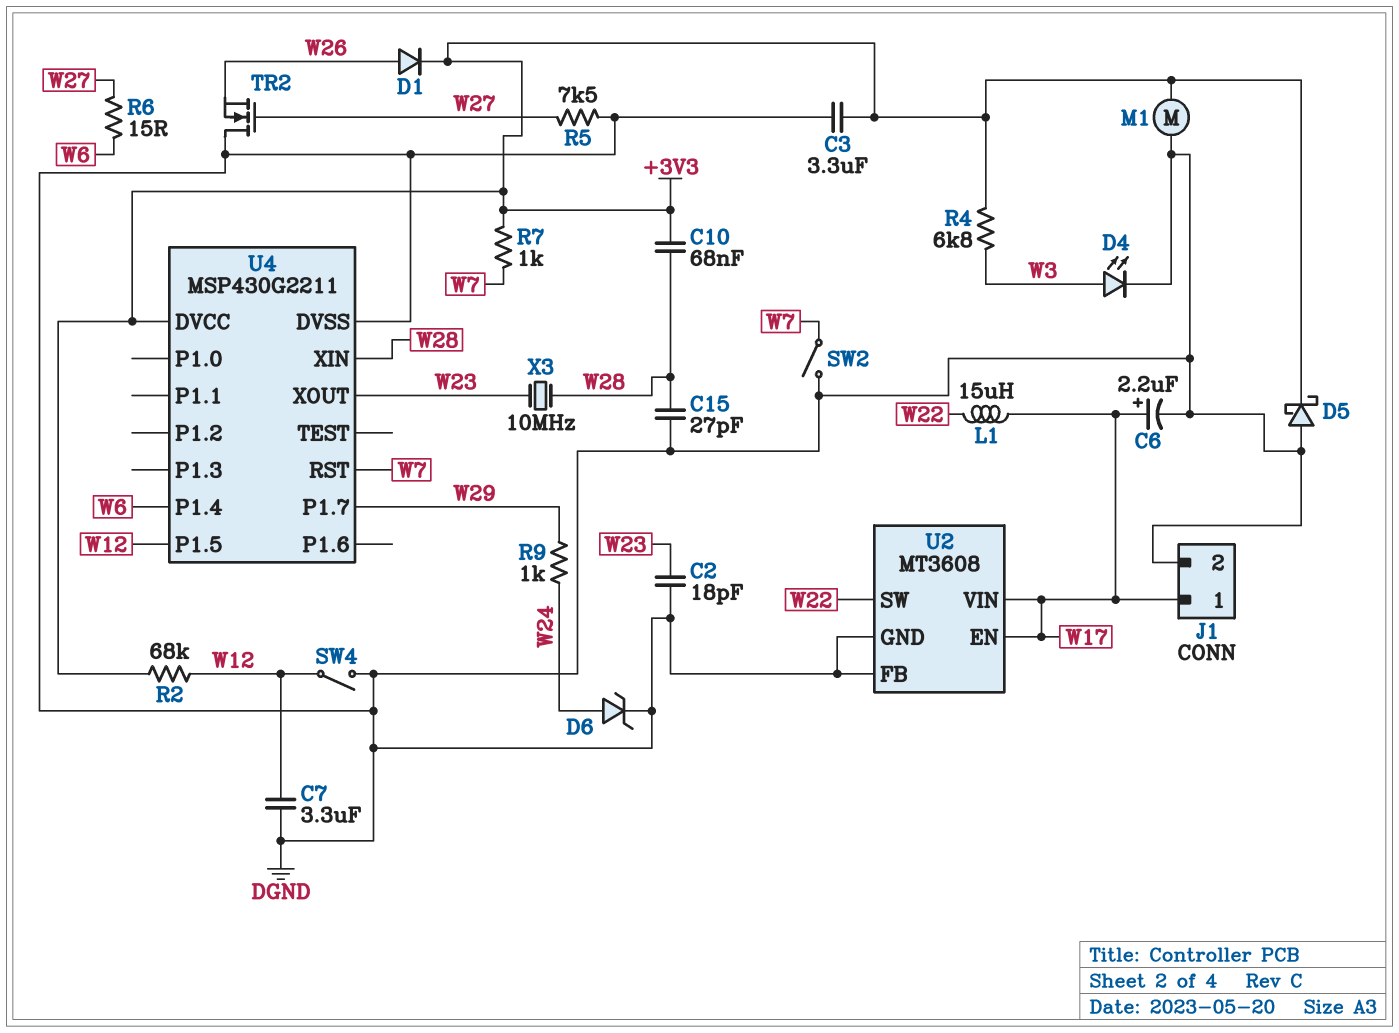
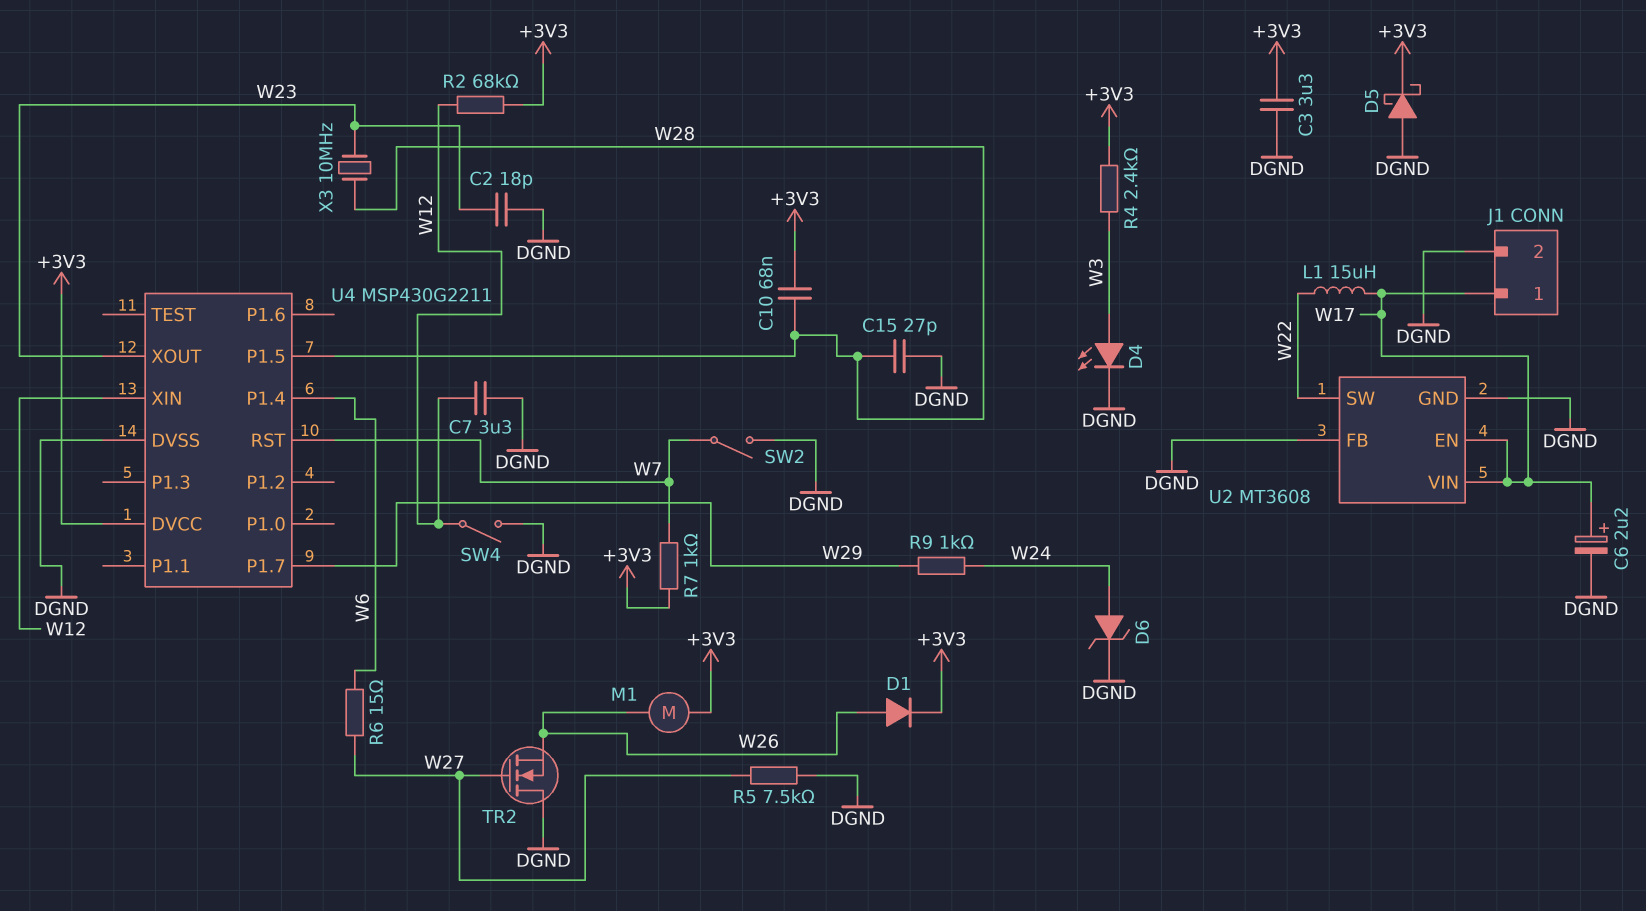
M1: motor (+3V3, DGND) -> motor (+3V3, W26)
R4: 6.8k (+3V3, W3) -> 2.4k (+3V3, W3)
U4 pin P1.5: W12 -> W28
U4 pin XIN: W28 -> W12

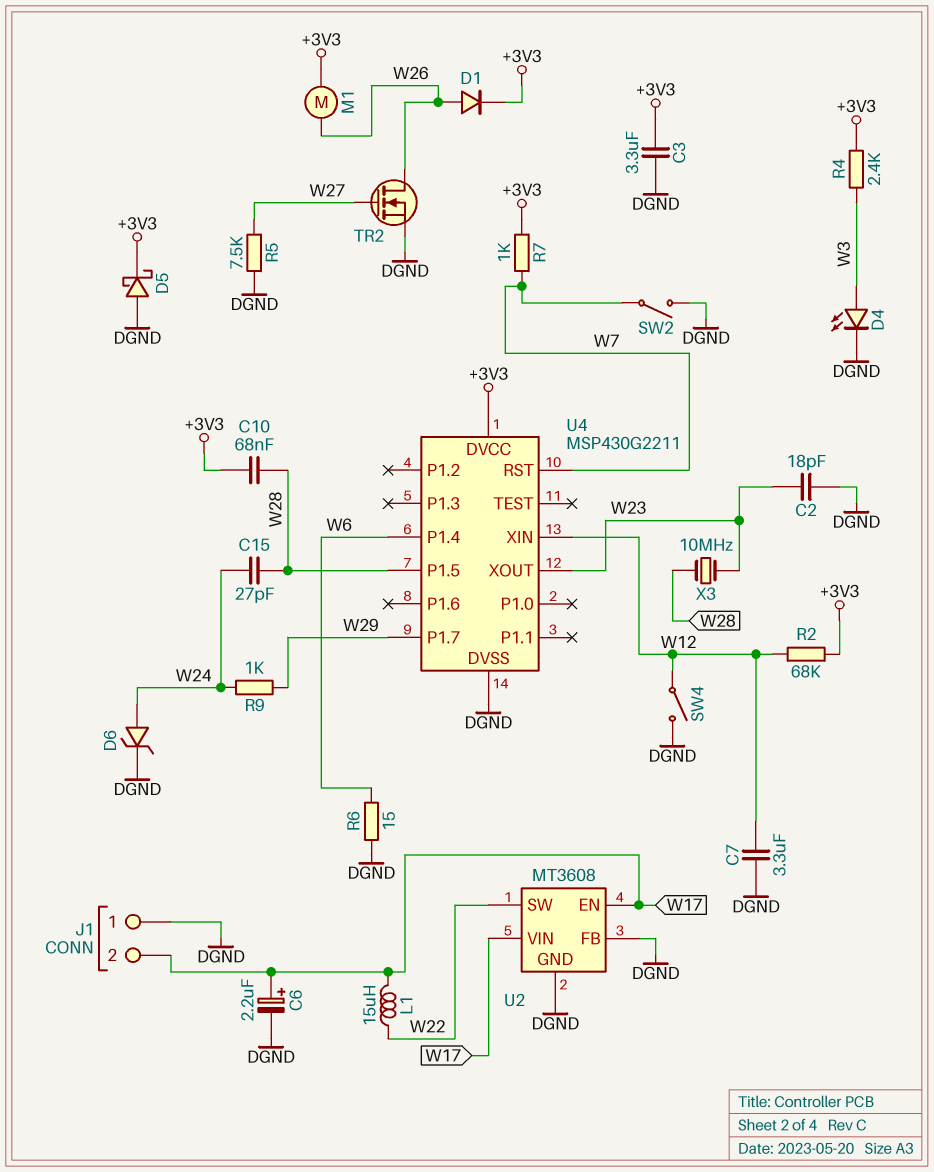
C15: 27pF (DGND, W28) -> 27pF (W24, W28)
J1 pin 1: W17 -> DGND
J1 pin 2: DGND -> W17
R6: 15 (W6, W27) -> 15 (DGND, W6)
TR2: NMOS (G W27, D DGND, S W26) -> NMOS (G W27, D W26, S DGND)

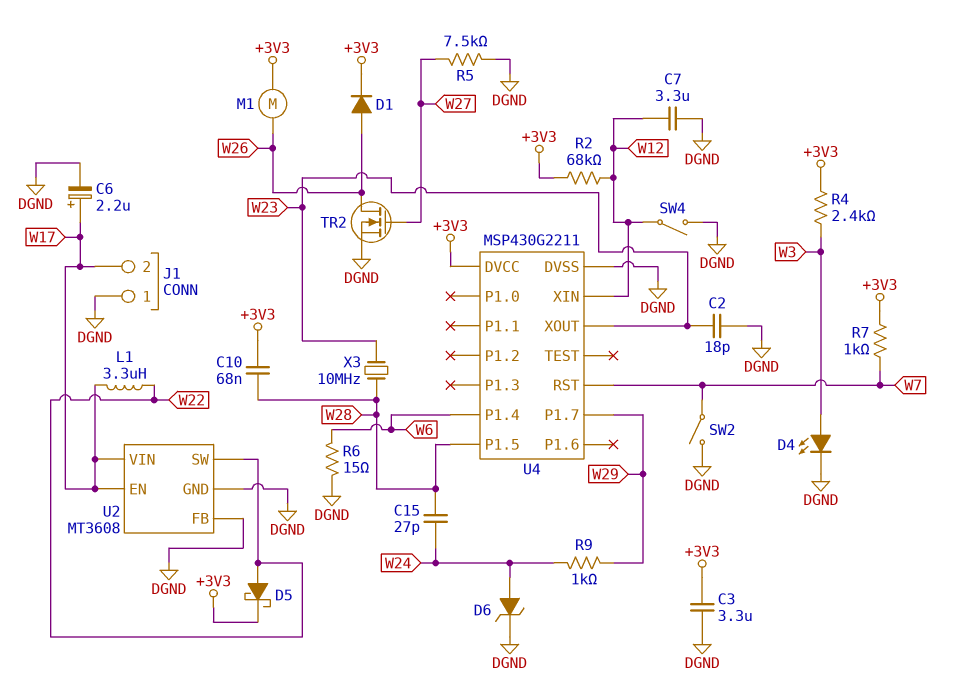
D5: schottky (A DGND, K +3V3) -> schottky (A W22, K +3V3)
L1: 15uH (W17, W22) -> 3.3uH (W17, W22)

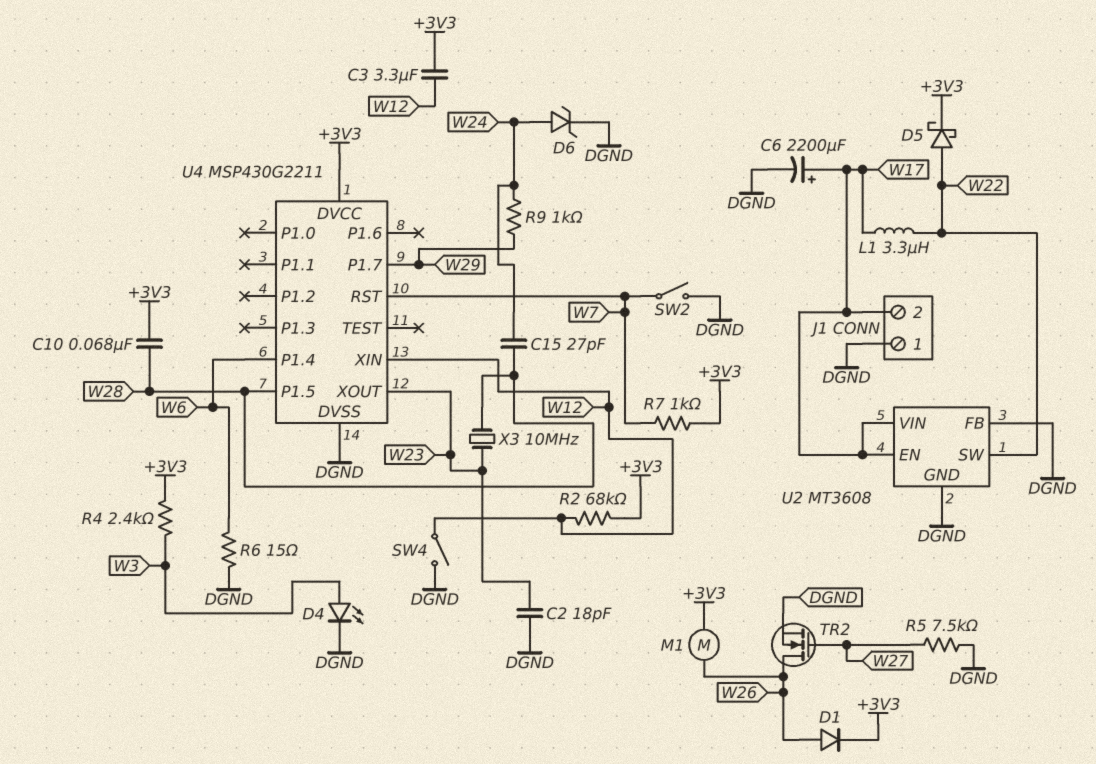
C3: 3.3uF (+3V3, DGND) -> 3.3uF (+3V3, W12)
C6: 2.2uF (plus W17, minus DGND) -> 2200uF (plus W17, minus DGND)
C7: 3.3uF (DGND, W12) -> none

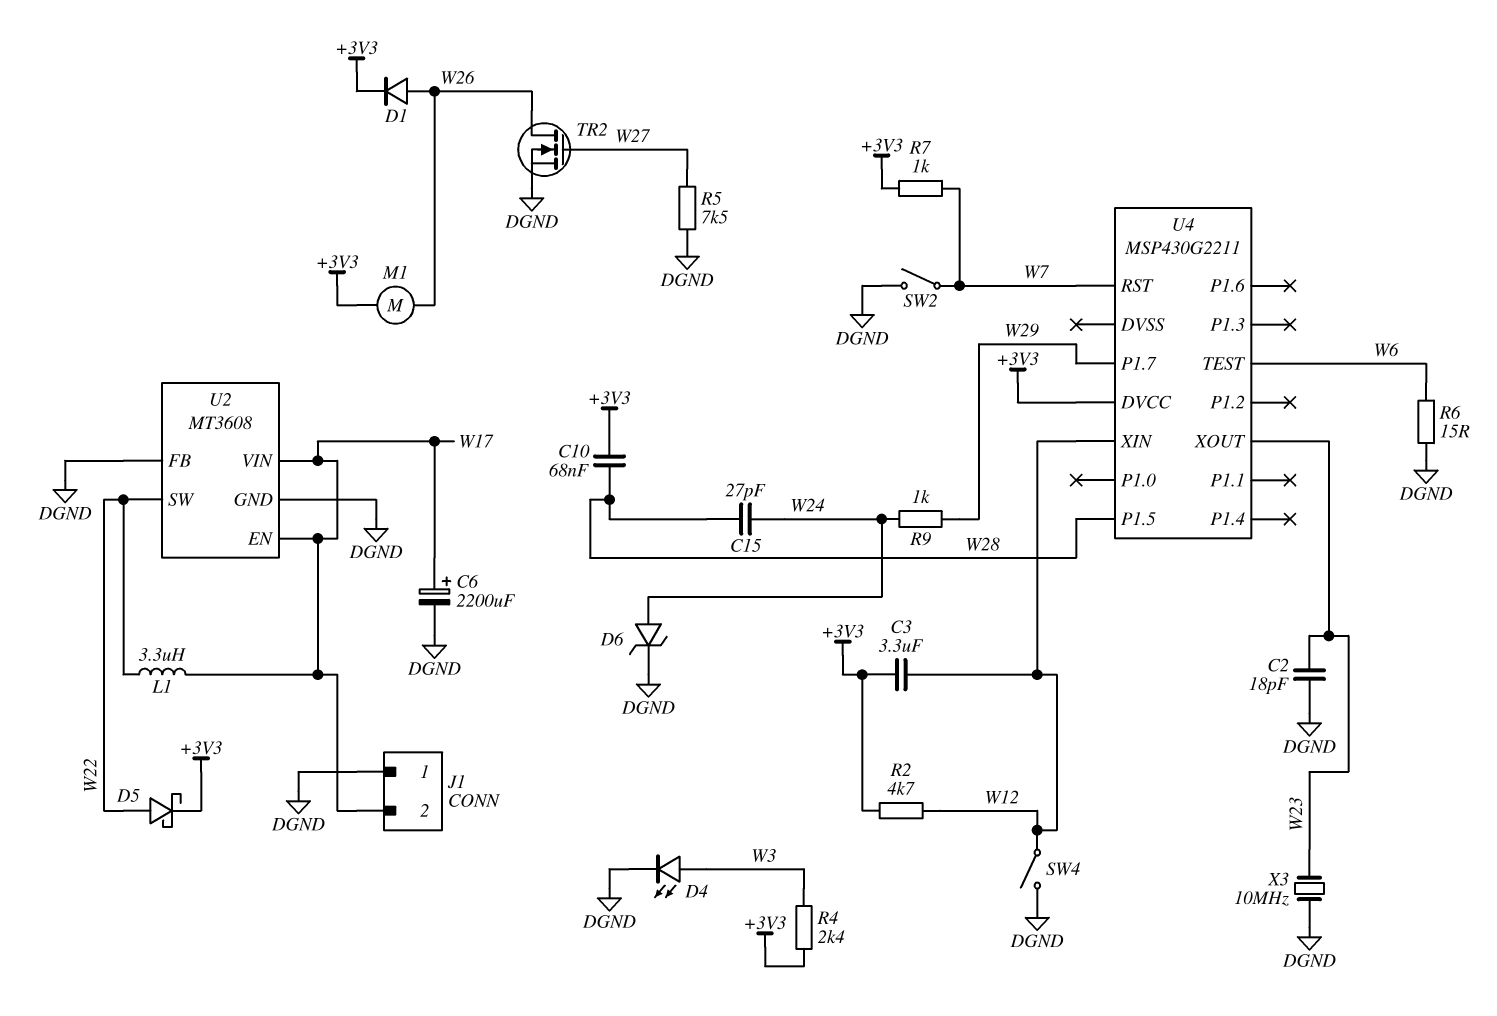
R2: 68k (+3V3, W12) -> 4.7k (+3V3, W12)
U4 pin DVSS: DGND -> none
U4 pin P1.4: W6 -> none
U4 pin TEST: none -> W6
X3: 10MHz (W23, W28) -> 10MHz (DGND, W23)

